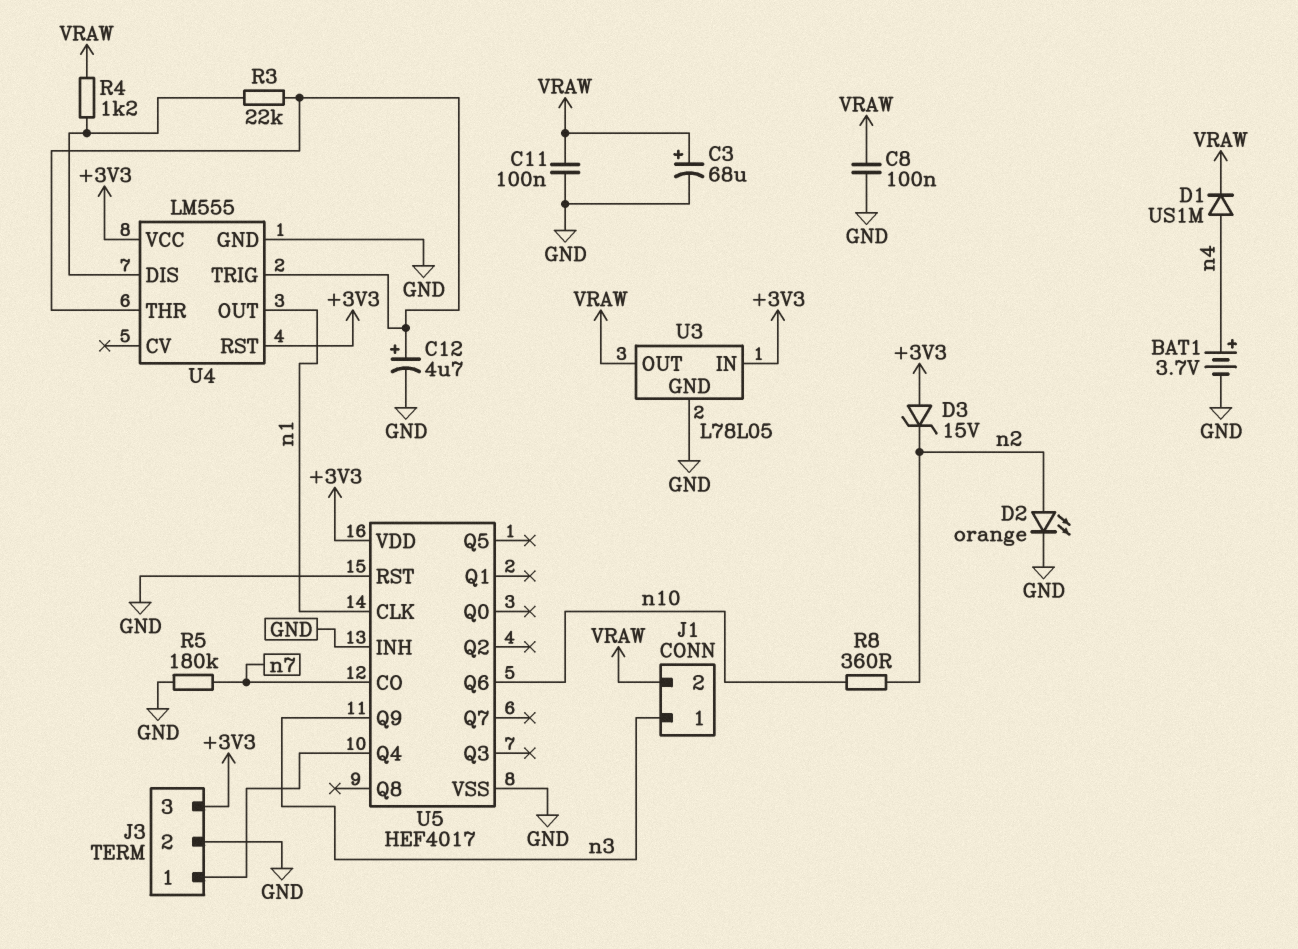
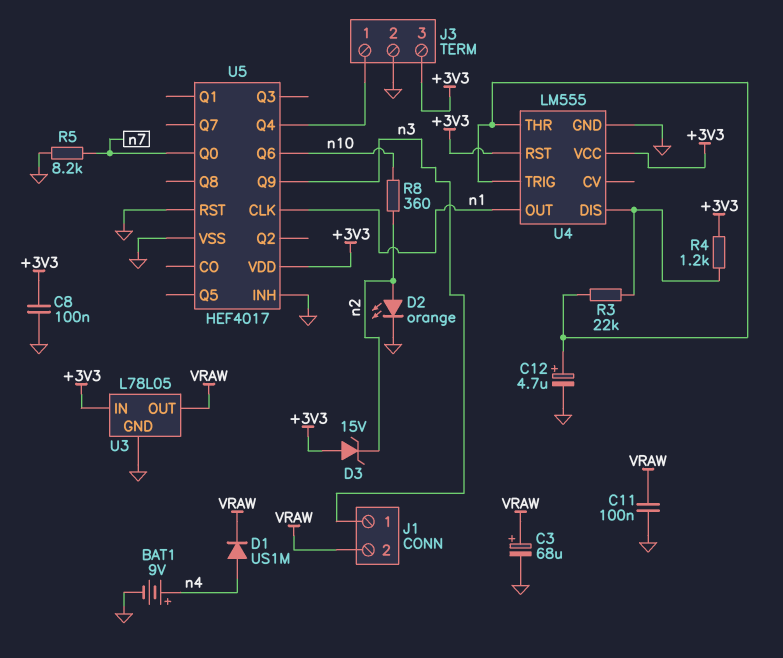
BAT1: 3.7V (plus n4, minus GND) -> 9V (plus n4, minus GND)
C8: 100nF (GND, VRAW) -> 100nF (+3V3, GND)
R4: 1.2k (U4/DIS, VRAW) -> 1.2k (+3V3, U4/DIS)
R5: 180k (GND, n7) -> 8.2k (GND, n7)
U5 pin CO: n7 -> none
U5 pin Q0: none -> n7

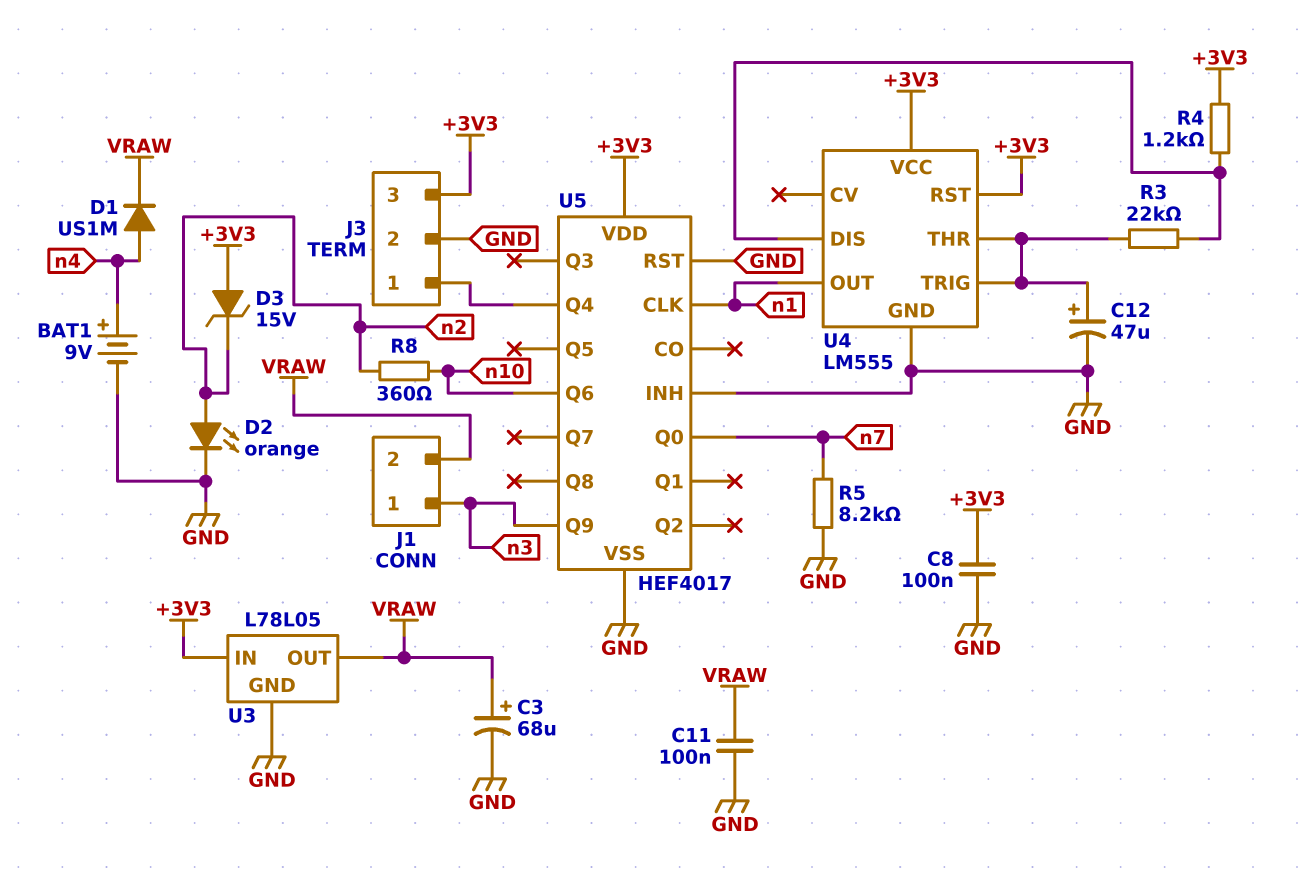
C12: 4.7uF (plus U4/THR, minus GND) -> 47uF (plus U4/THR, minus GND)

